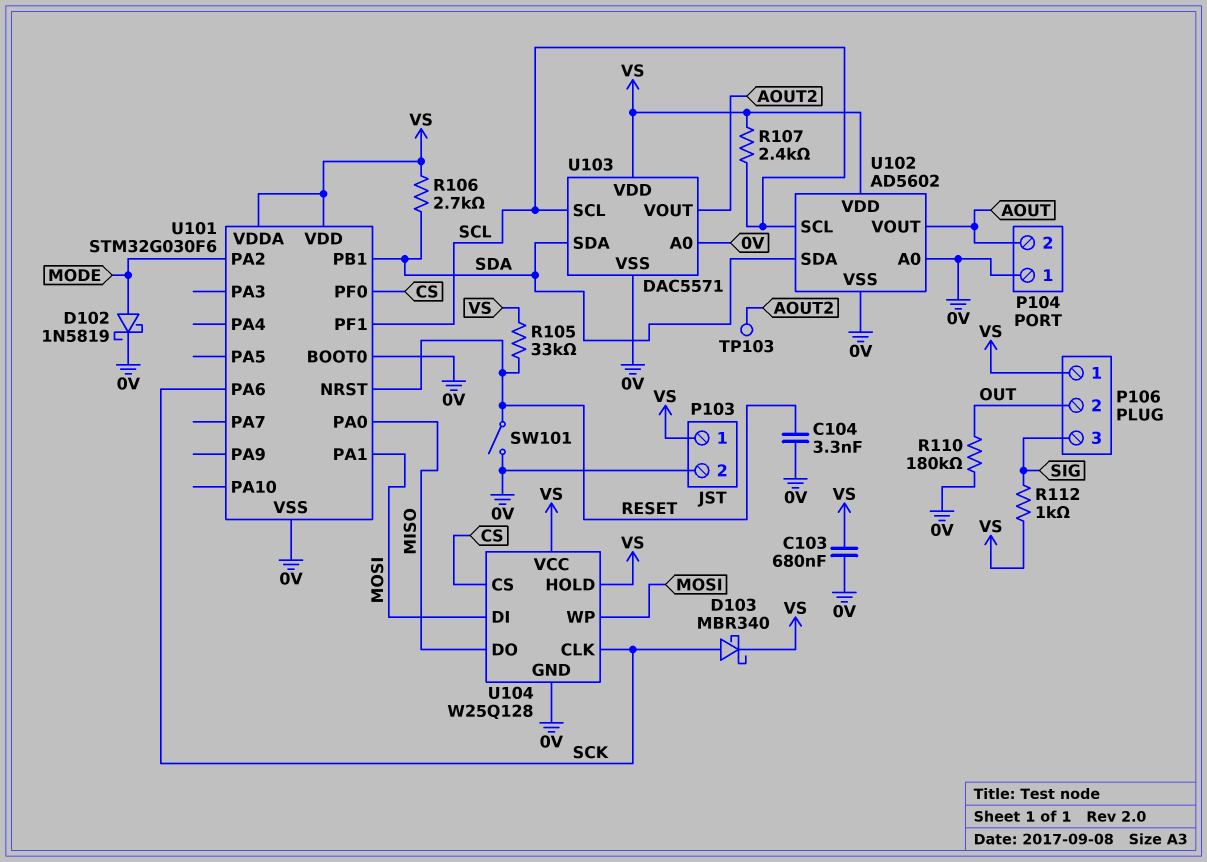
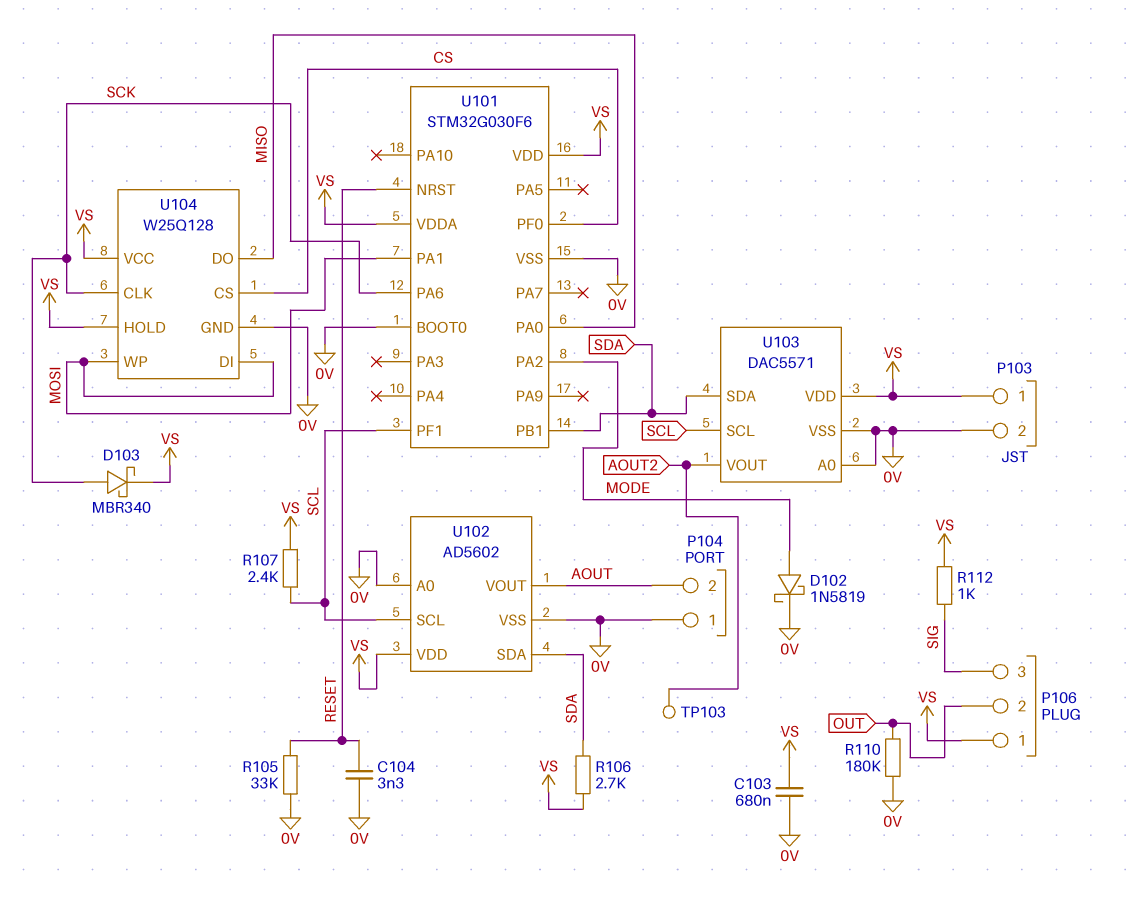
R105: 33k (RESET, VS) -> 33k (0V, RESET)
SW101: switch (0V, RESET) -> none

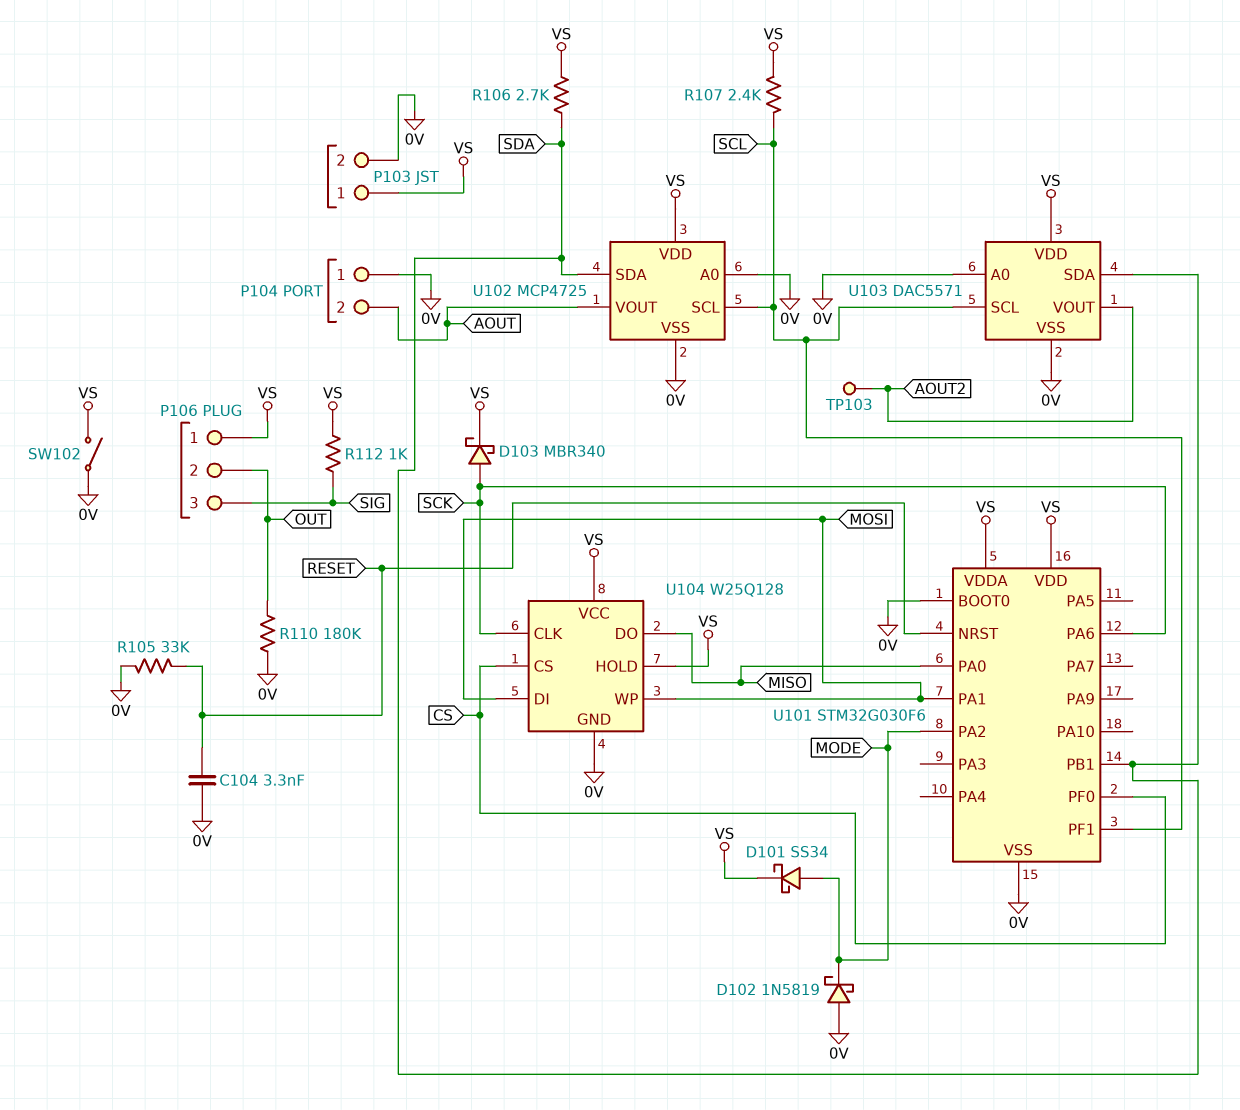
C103: 680nF (0V, VS) -> none
D101: none -> schottky SS34 (A MODE, K VS)
D102: schottky 1N5819 (A MODE, K 0V) -> schottky 1N5819 (A 0V, K MODE)
SW102: none -> switch (0V, VS)
U102: AD5602 -> MCP4725

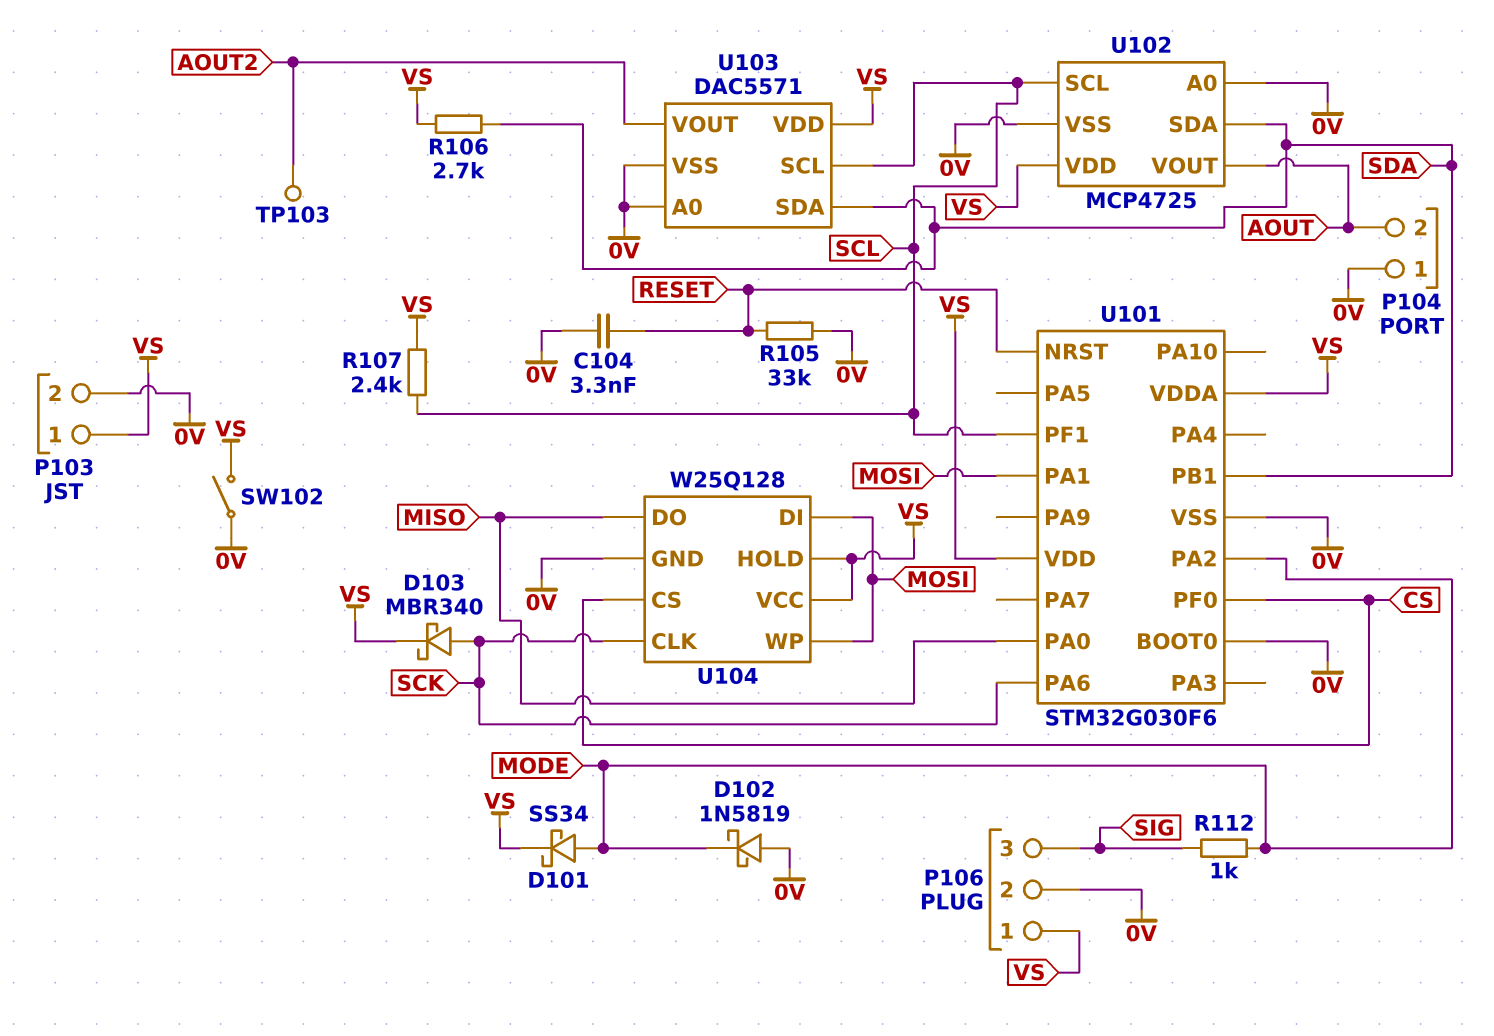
P106 pin 2: OUT -> 0V
R110: 180k (0V, OUT) -> none
R112: 1k (SIG, VS) -> 1k (MODE, SIG)

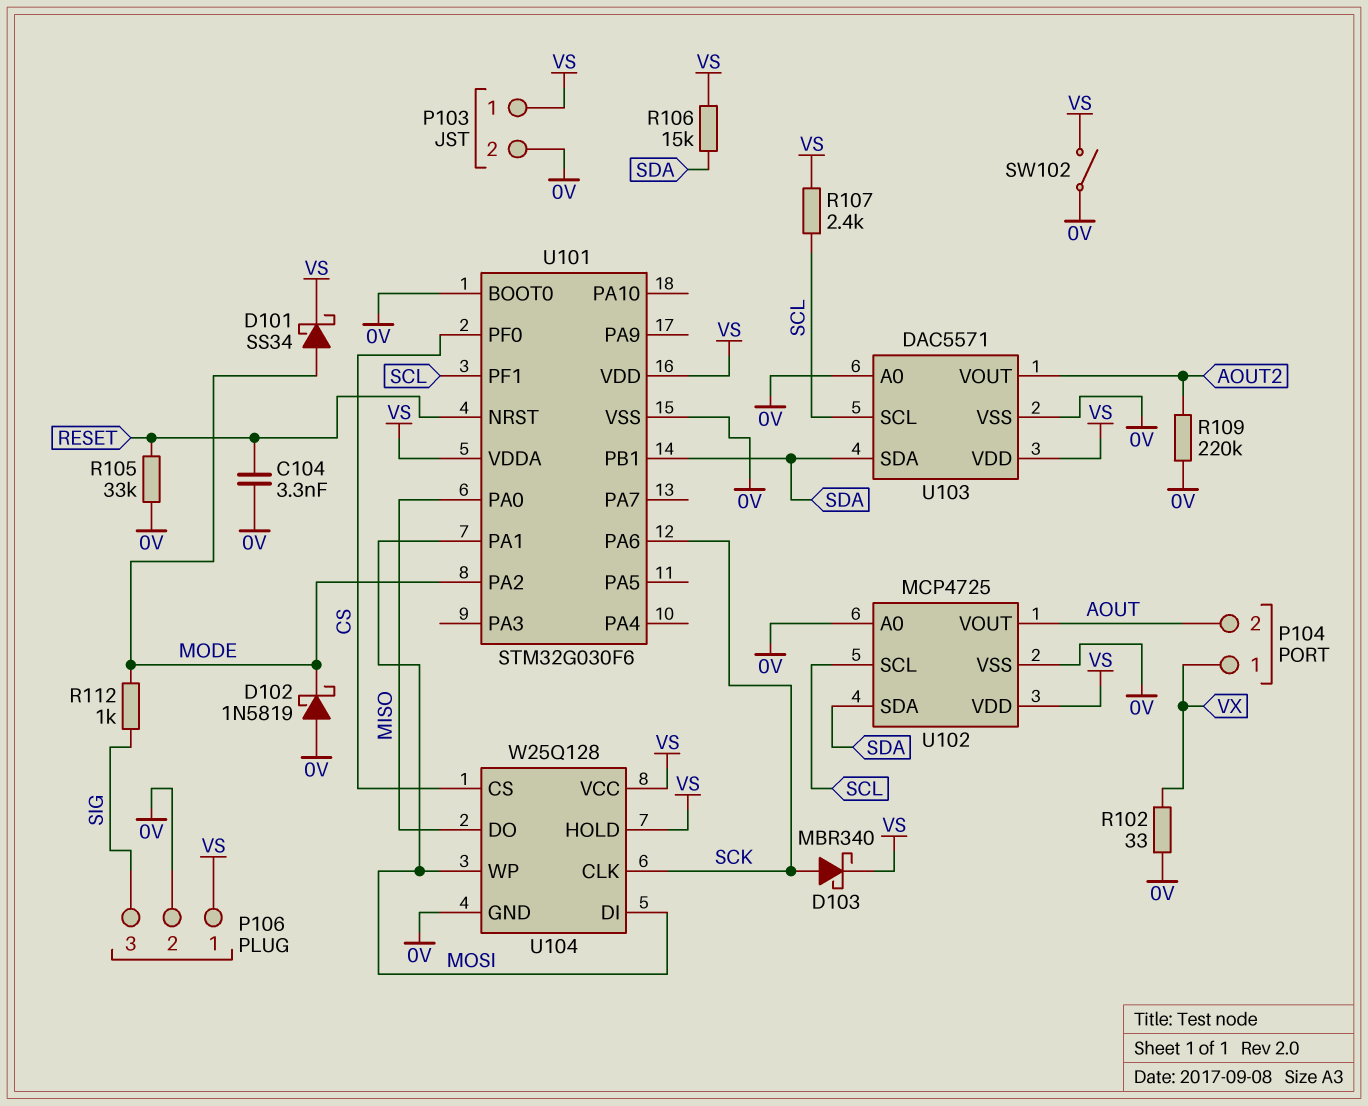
P104 pin 1: 0V -> VX
R102: none -> 33 (0V, VX)
R106: 2.7k (SDA, VS) -> 15k (SDA, VS)
R109: none -> 220k (0V, AOUT2)
TP103: test point (AOUT2) -> none

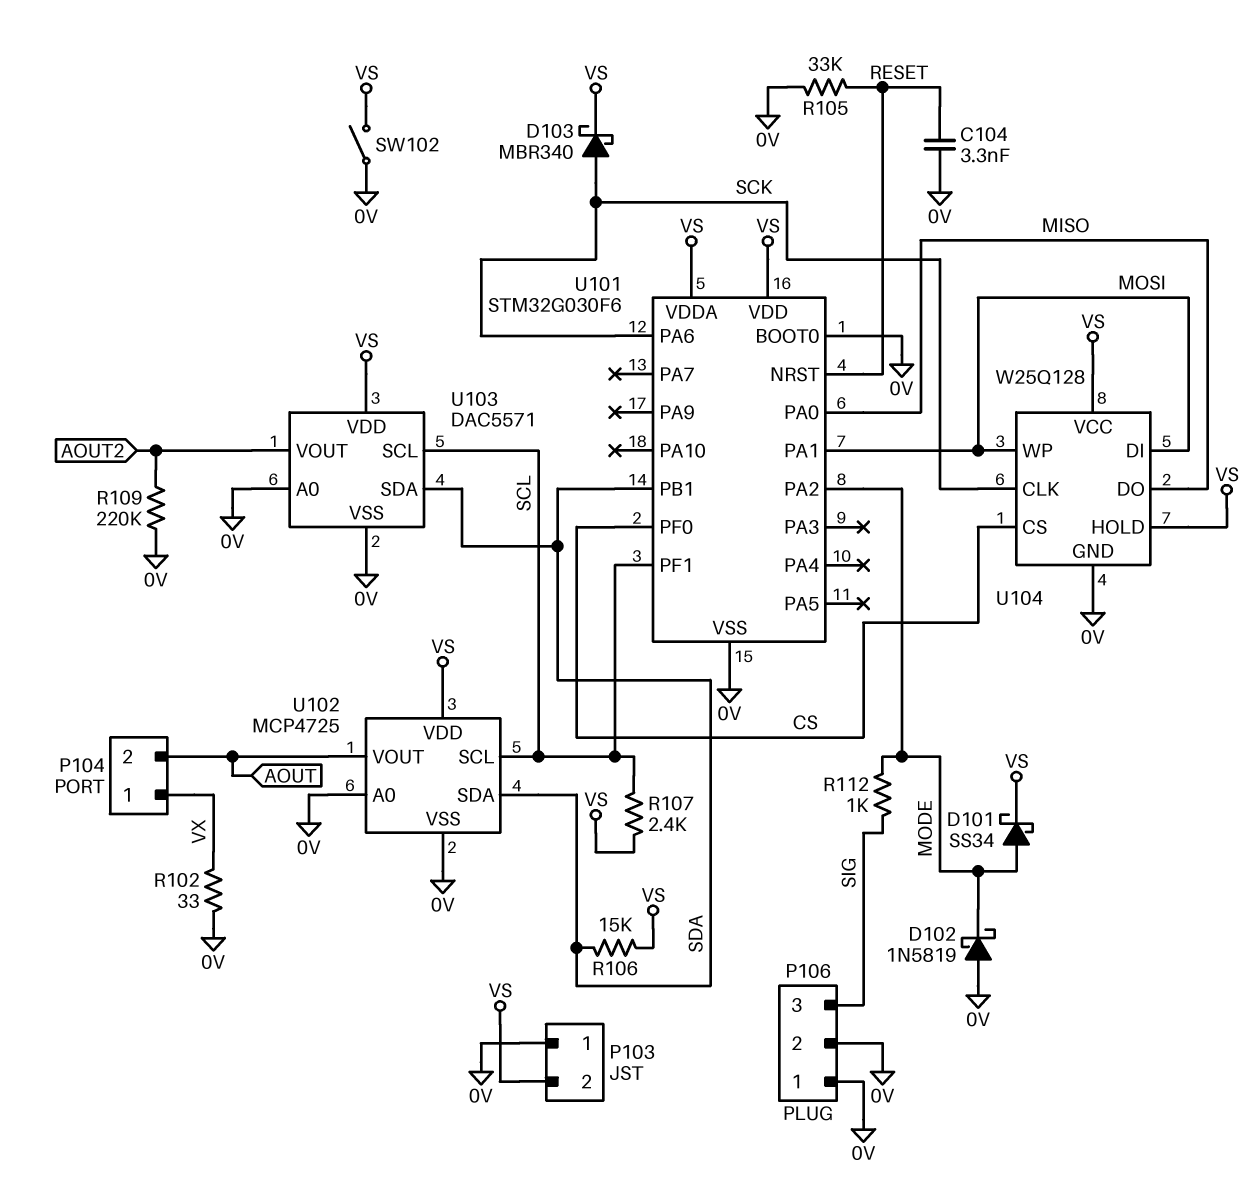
P103 pin 1: VS -> 0V
P103 pin 2: 0V -> VS
P106 pin 1: VS -> 0V

